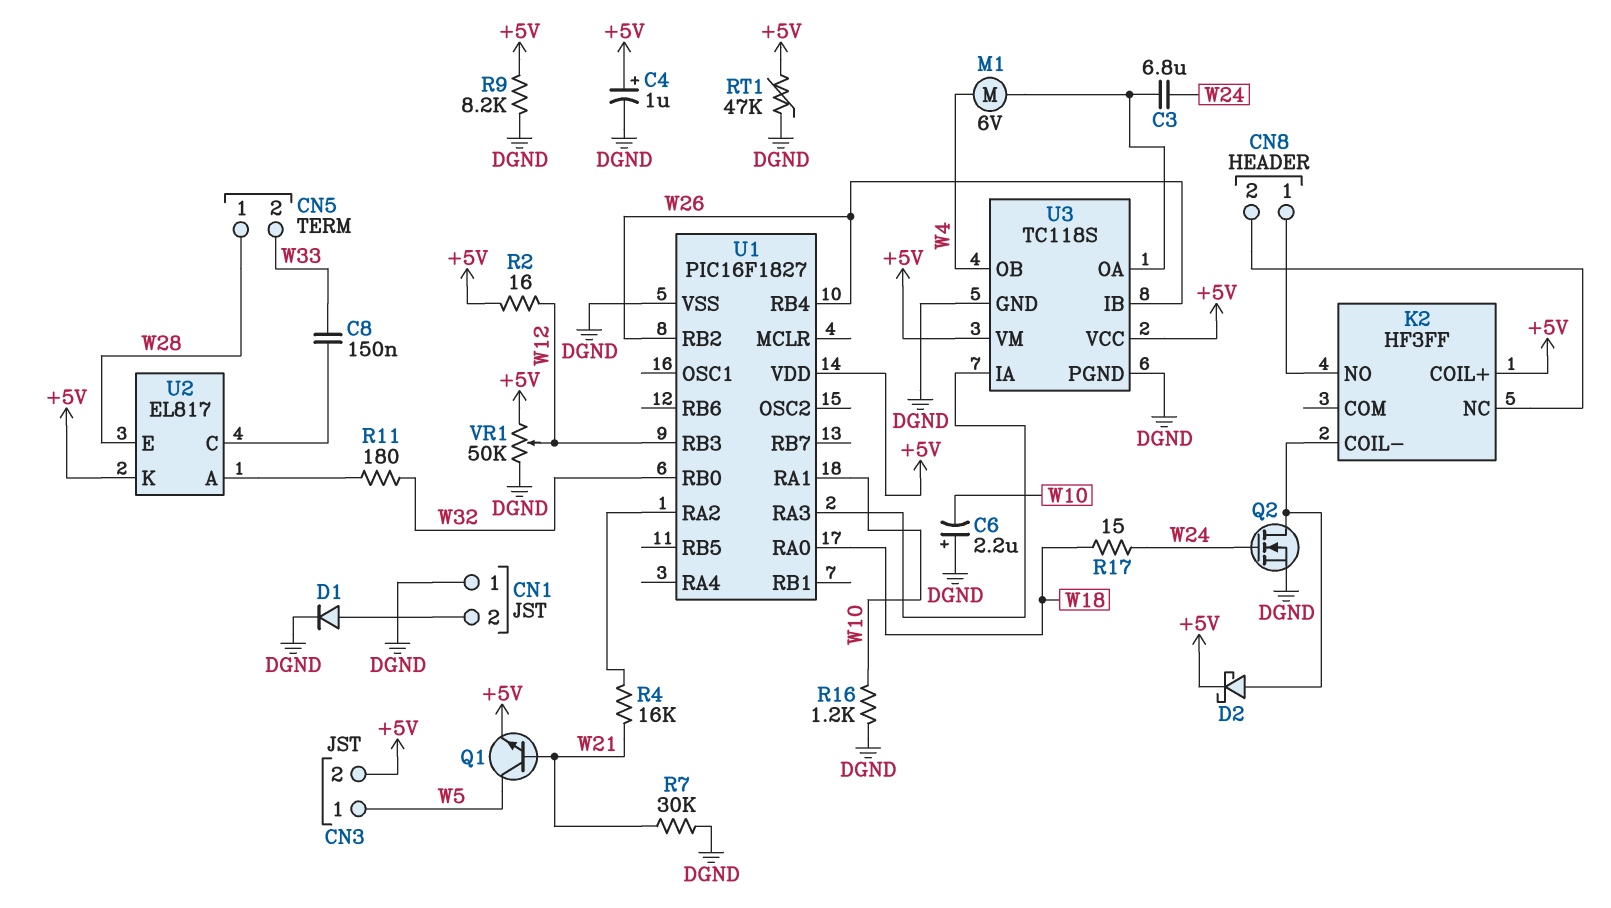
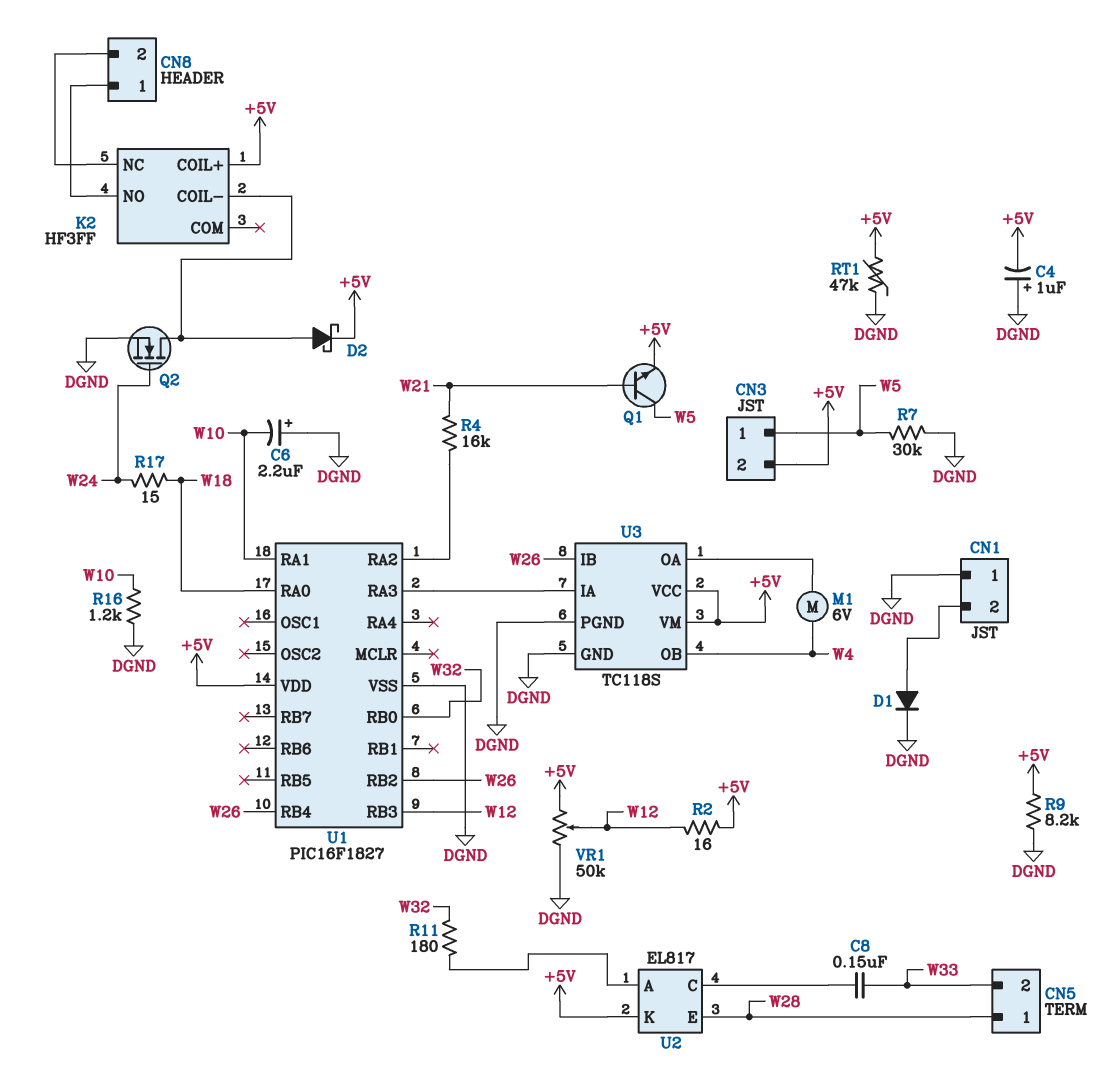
C3: 6.8uF (U3/OA, W24) -> none
C4: 1uF (plus +5V, minus DGND) -> 1uF (plus DGND, minus +5V)
R7: 30k (DGND, W21) -> 30k (DGND, W5)

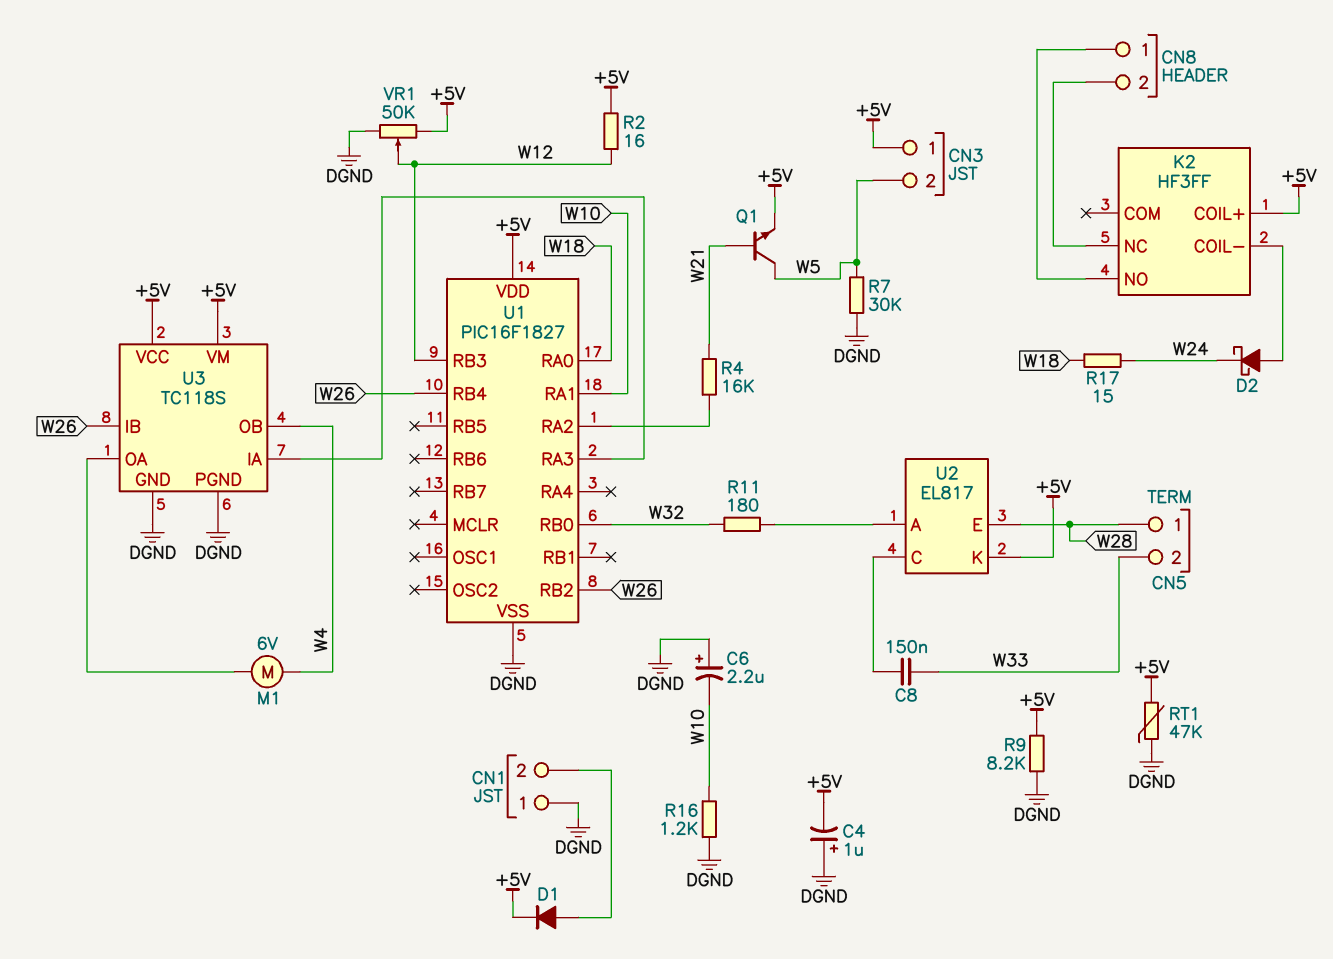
CN3 pin 1: W5 -> +5V
CN3 pin 2: +5V -> W5
D1: diode (A CN1/2, K DGND) -> diode (A CN1/2, K +5V)
D2: schottky (A K2/COIL-, K +5V) -> schottky (A K2/COIL-, K W24)
Q2: NMOS (G W24, D K2/COIL-, S DGND) -> none

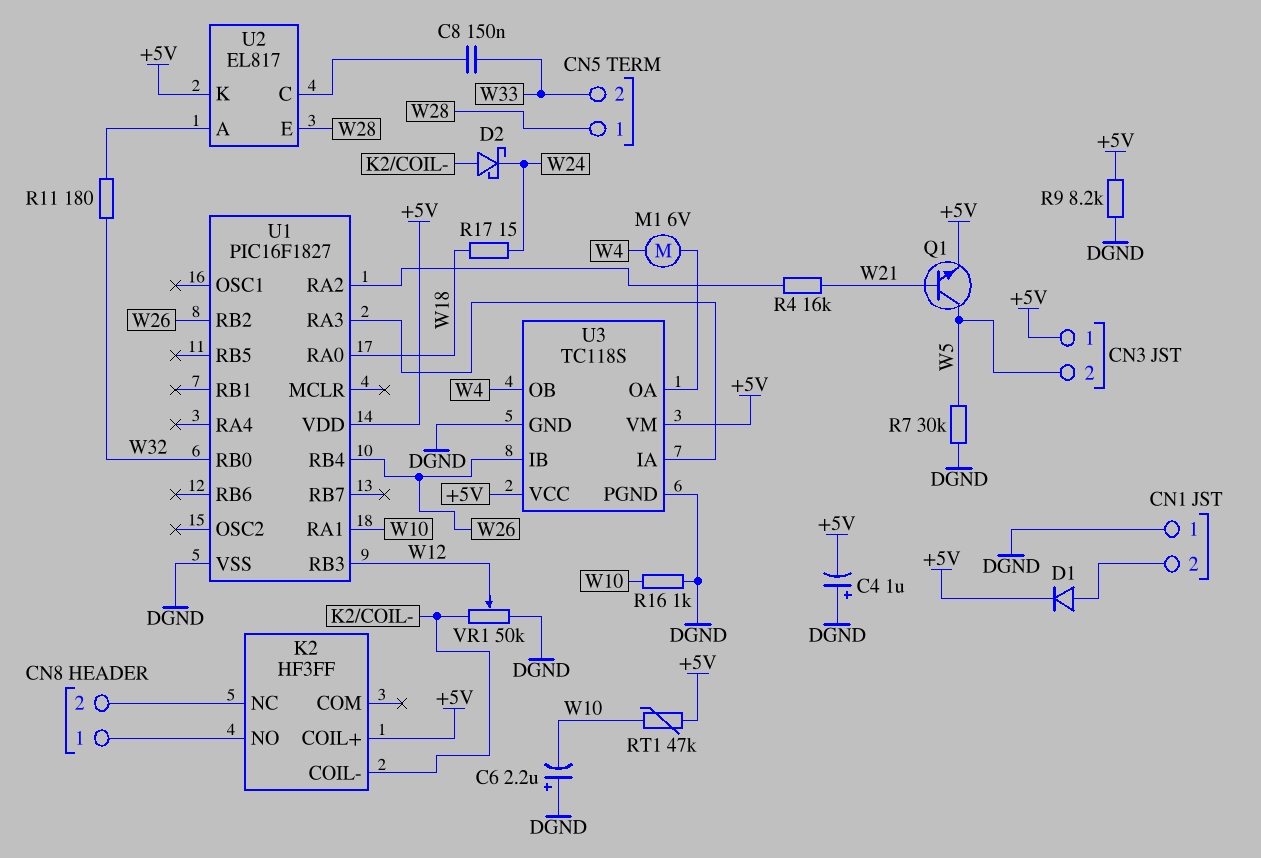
R2: 16 (+5V, W12) -> none
R16: 1.2k (DGND, W10) -> 1k (DGND, W10)
RT1: 47k (+5V, DGND) -> 47k (+5V, W10)
VR1: 50k (+5V, DGND, wiper W12) -> 50k (DGND, K2/COIL-, wiper W12)

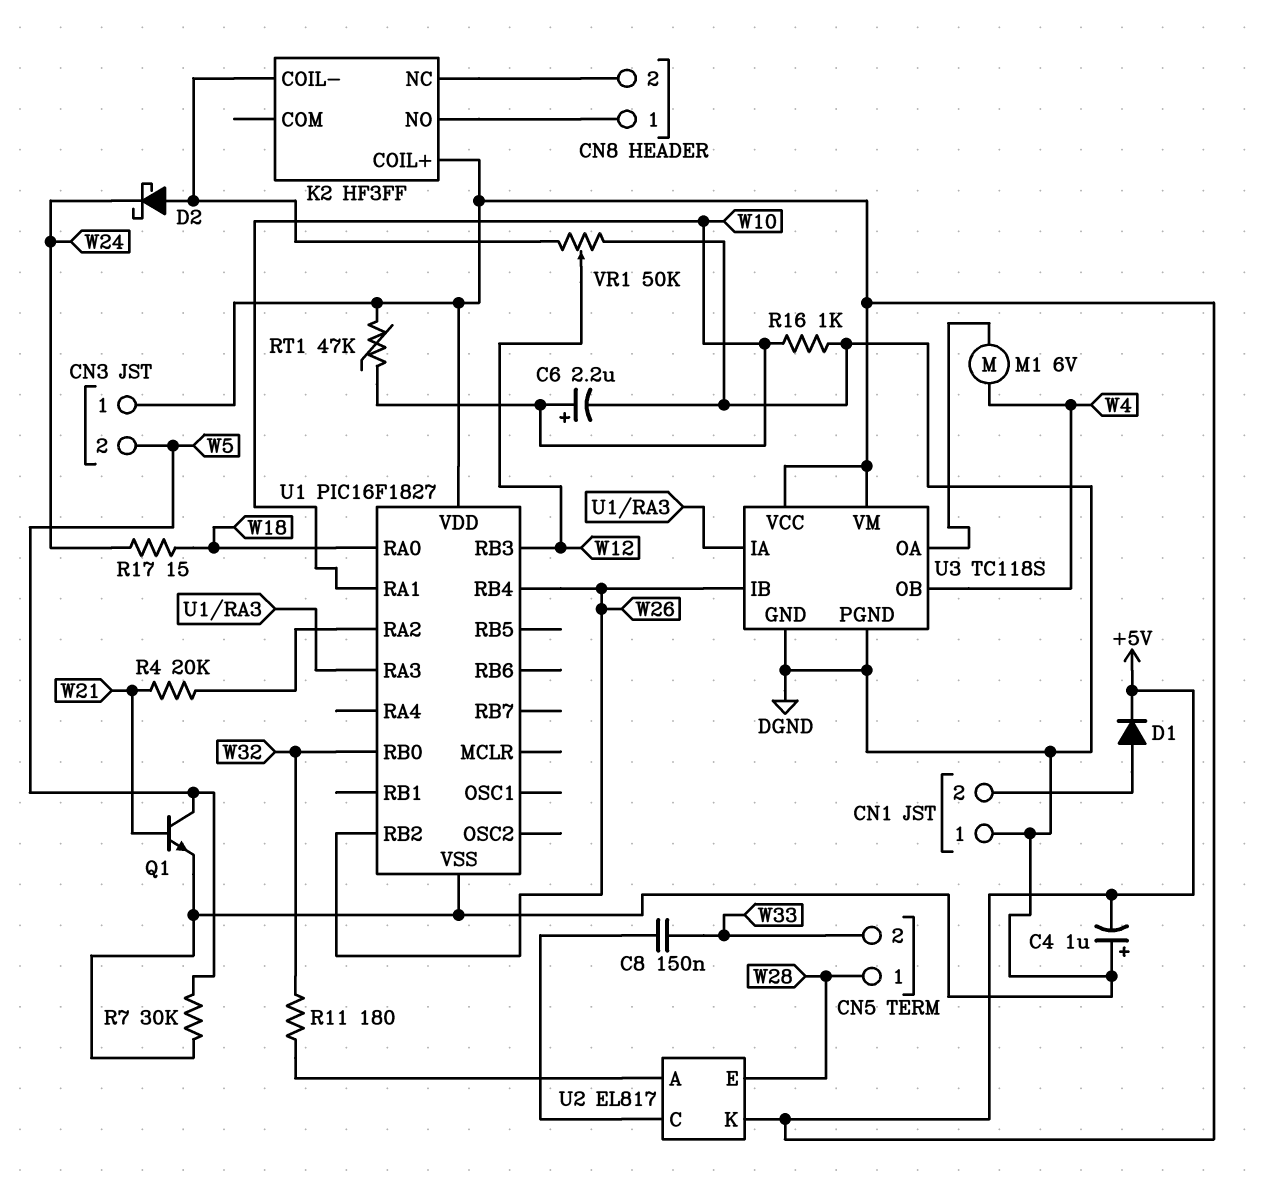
C6: 2.2uF (plus DGND, minus W10) -> 2.2uF (plus W10, minus DGND)
Q1: NPN (B W21, C W5, E +5V) -> NPN (B W21, C W5, E DGND)
R4: 16k (U1/RA2, W21) -> 20k (U1/RA2, W21)
R9: 8.2k (+5V, DGND) -> none

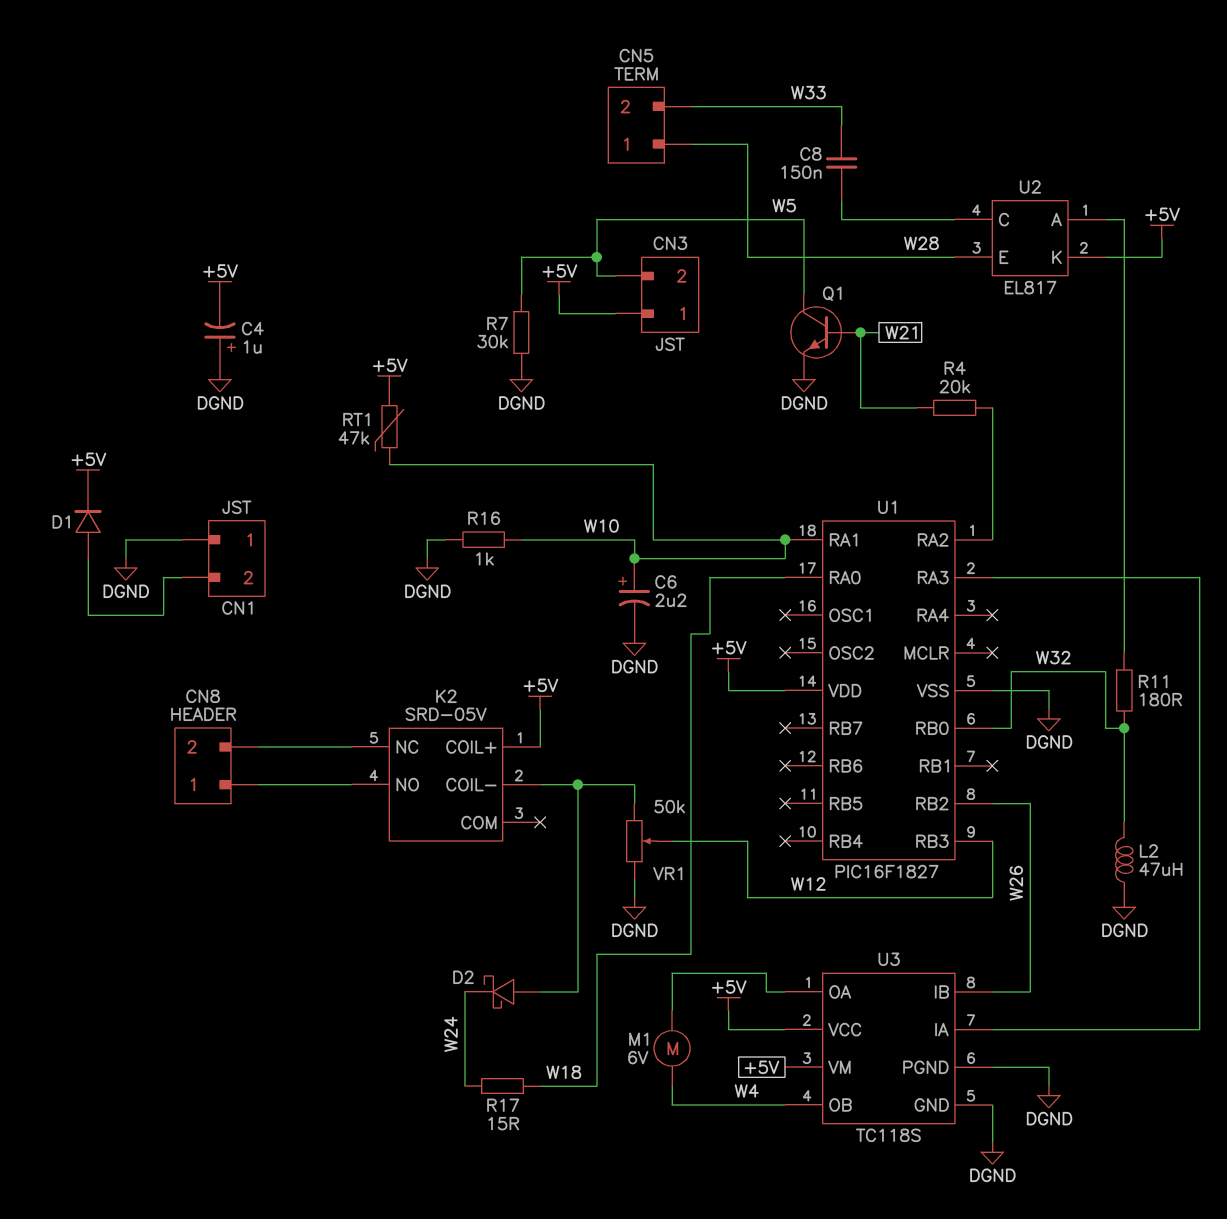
K2: HF3FF -> SRD-05V
L2: none -> 47uH (DGND, W32)
U1 pin RB4: W26 -> none

